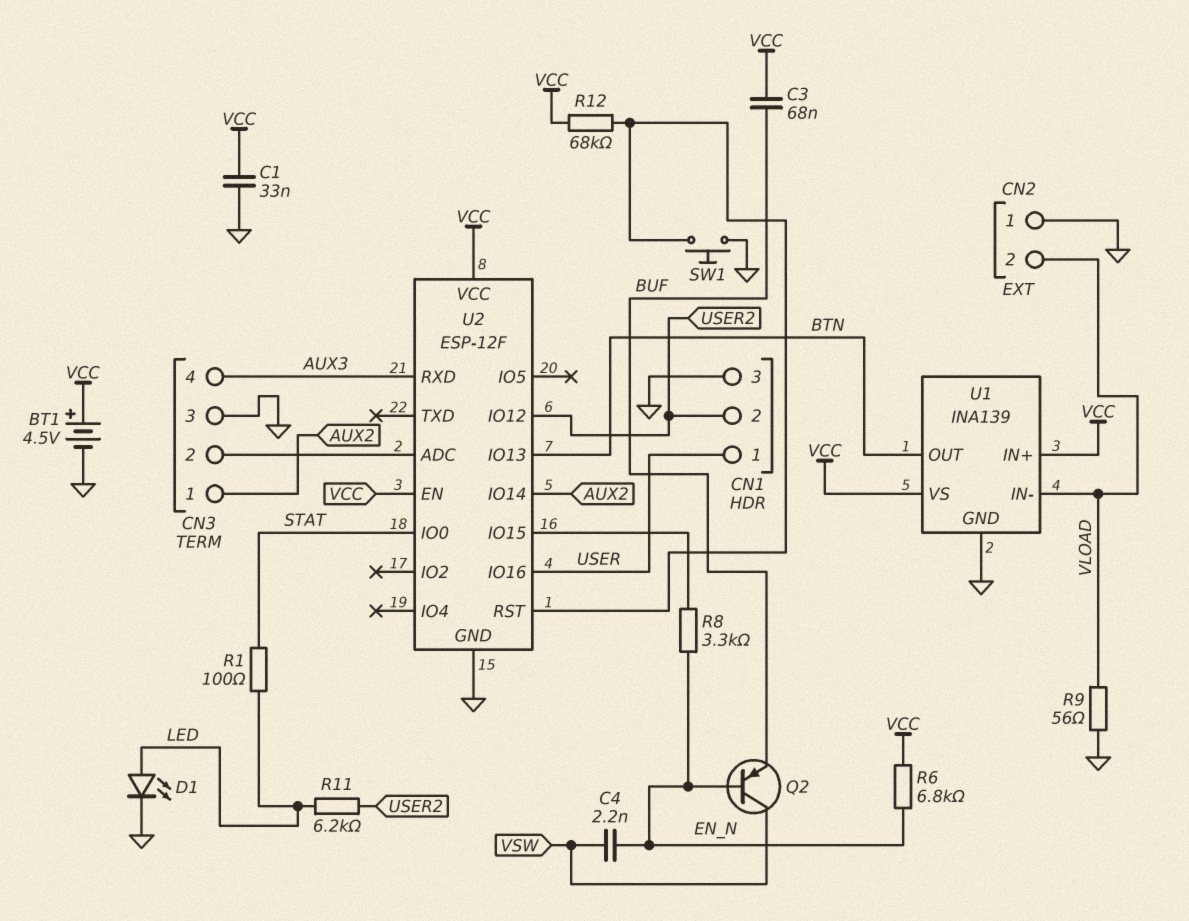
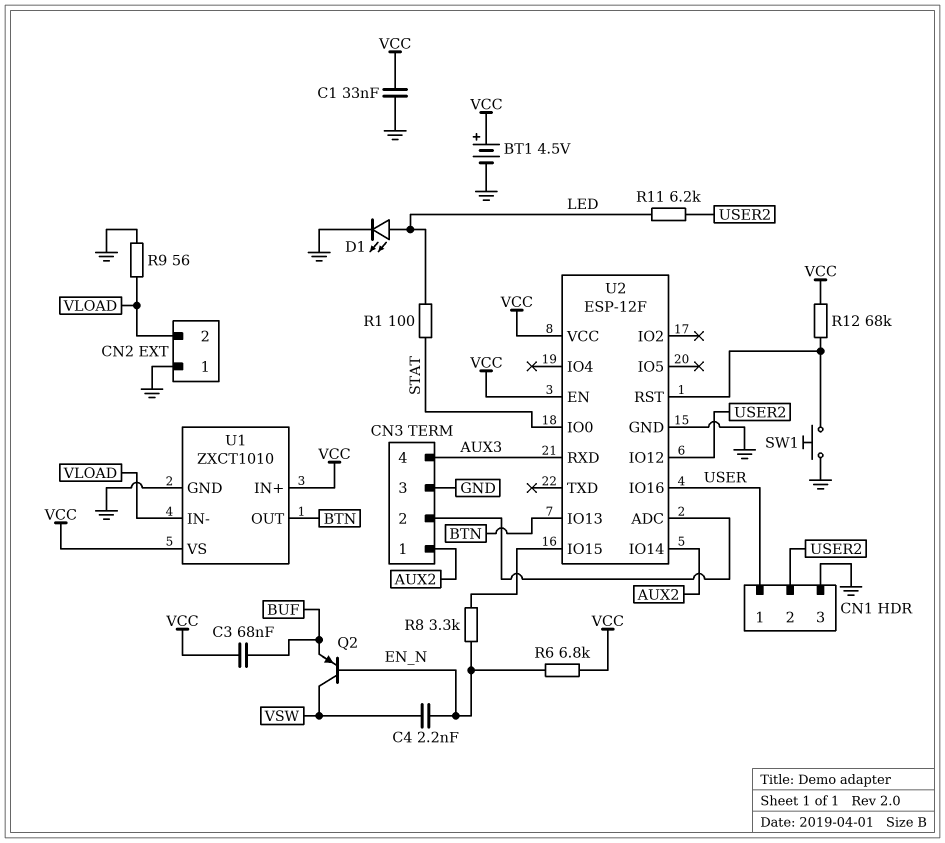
U1: INA139 -> ZXCT1010

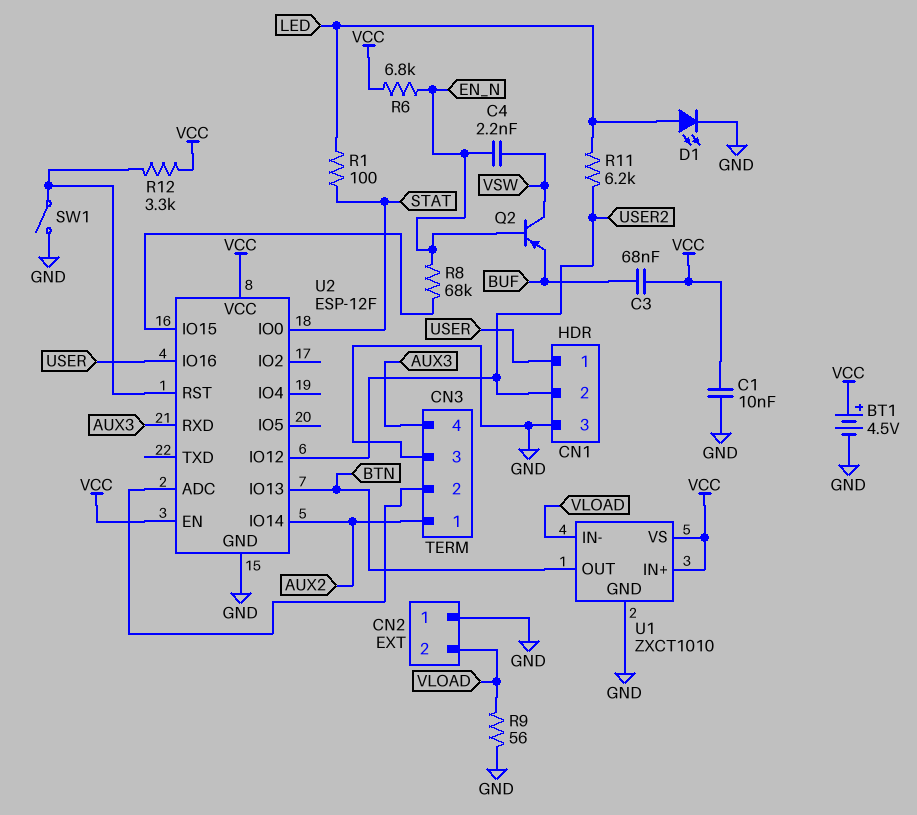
C1: 33nF (GND, VCC) -> 10nF (GND, VCC)
R8: 3.3k (EN_N, U2/IO15) -> 68k (EN_N, U2/IO15)
R12: 68k (U2/RST, VCC) -> 3.3k (U2/RST, VCC)
SW1: button (GND, U2/RST) -> switch (GND, U2/RST)

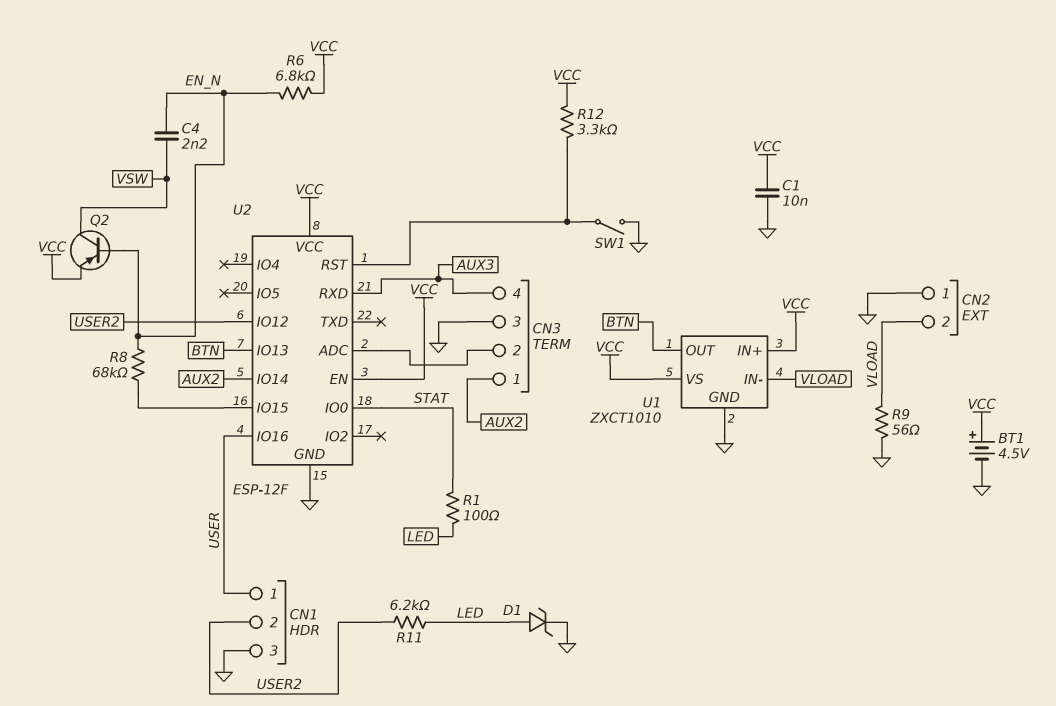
C3: 68nF (BUF, VCC) -> none
D1: LED (A LED, K GND) -> zener (A LED, K GND)
Q2: PNP (B EN_N, C VSW, E BUF) -> PNP (B EN_N, C VSW, E VCC)

